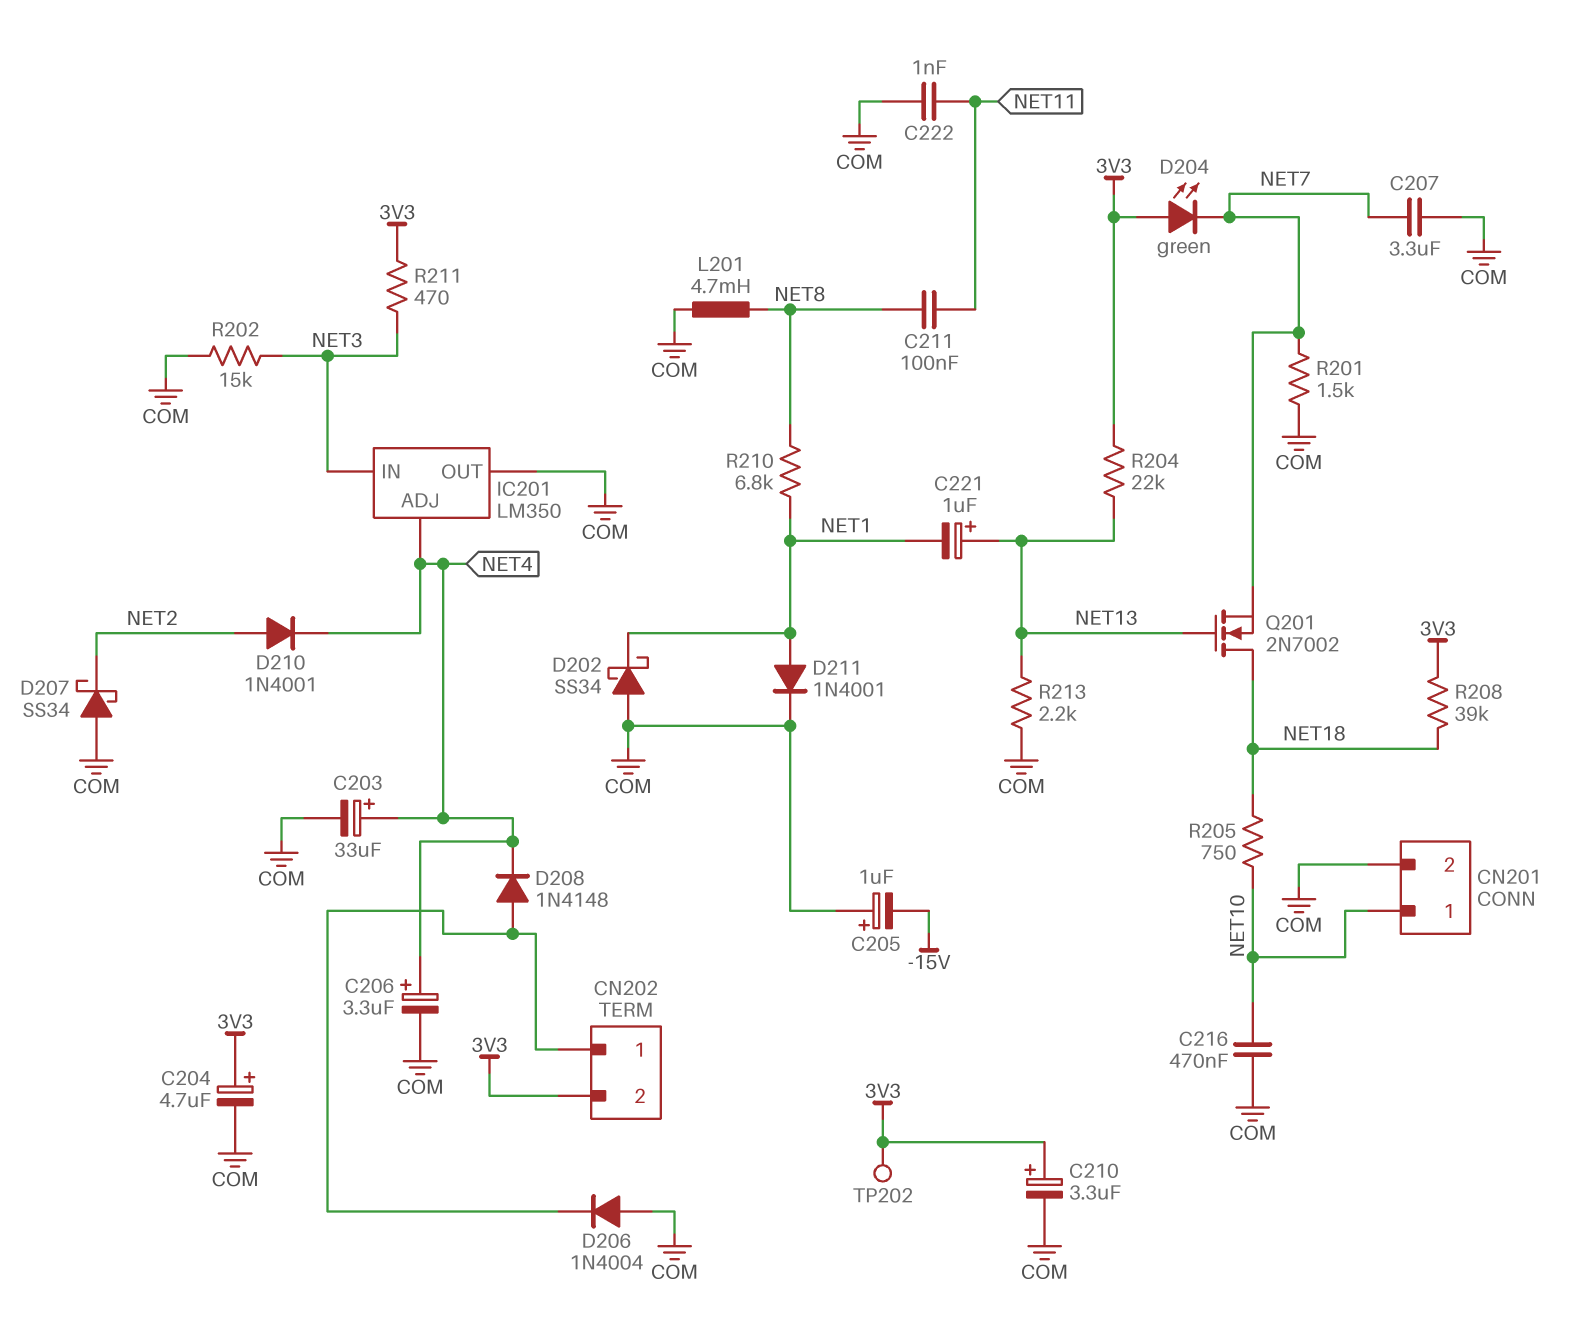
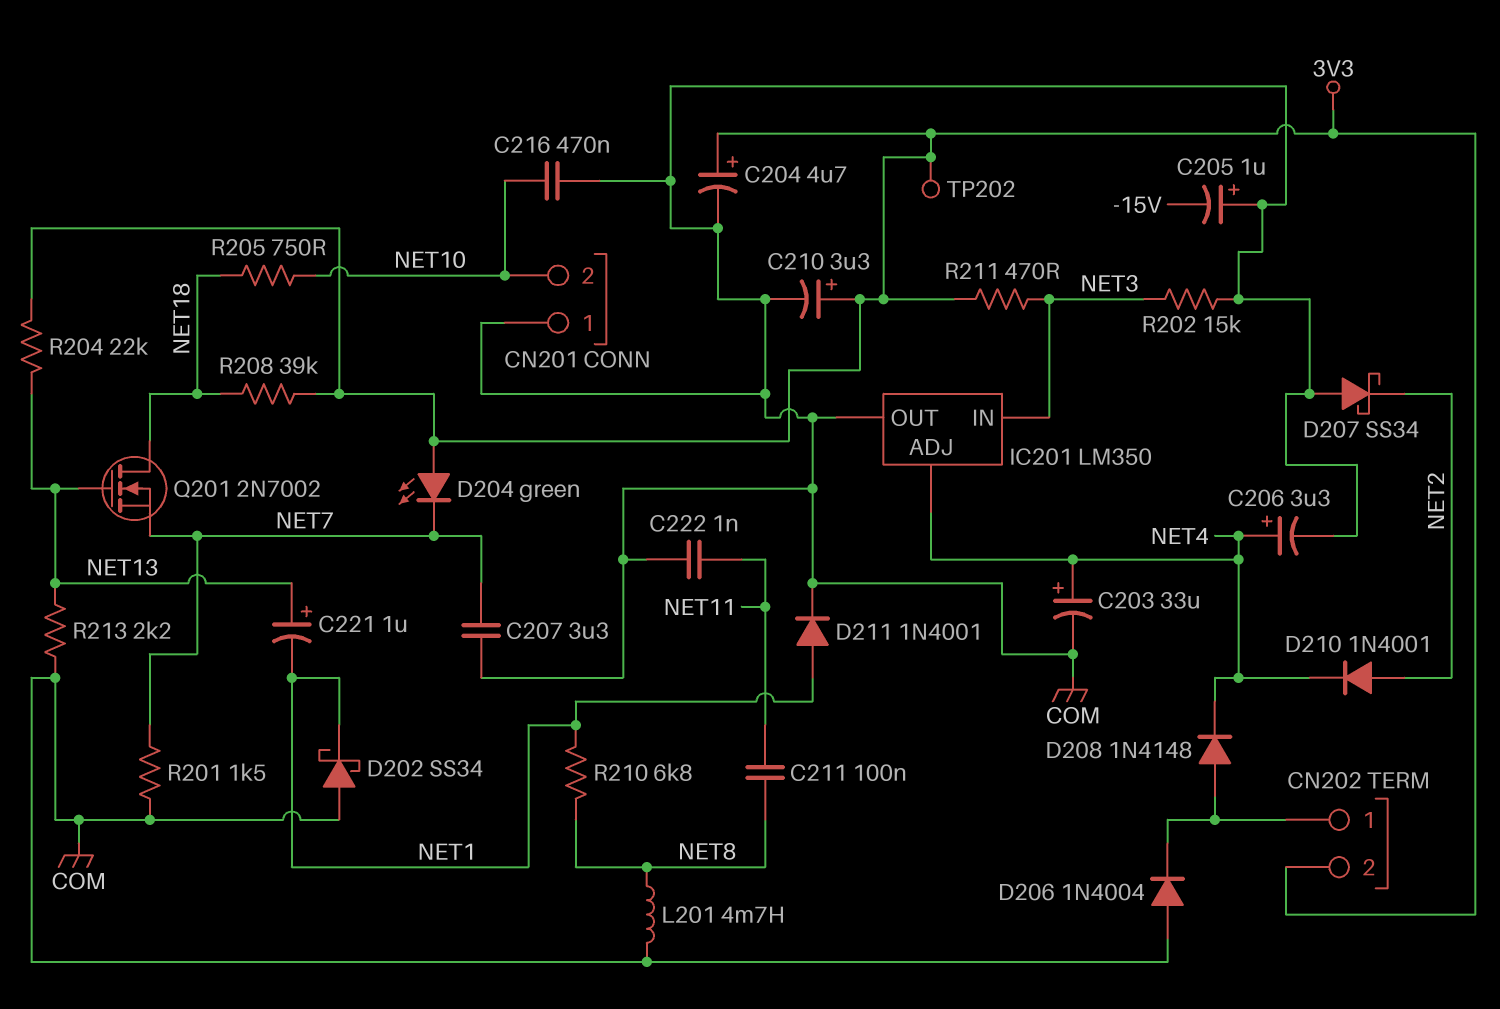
CN201 pin 1: NET10 -> COM
CN201 pin 2: COM -> NET10

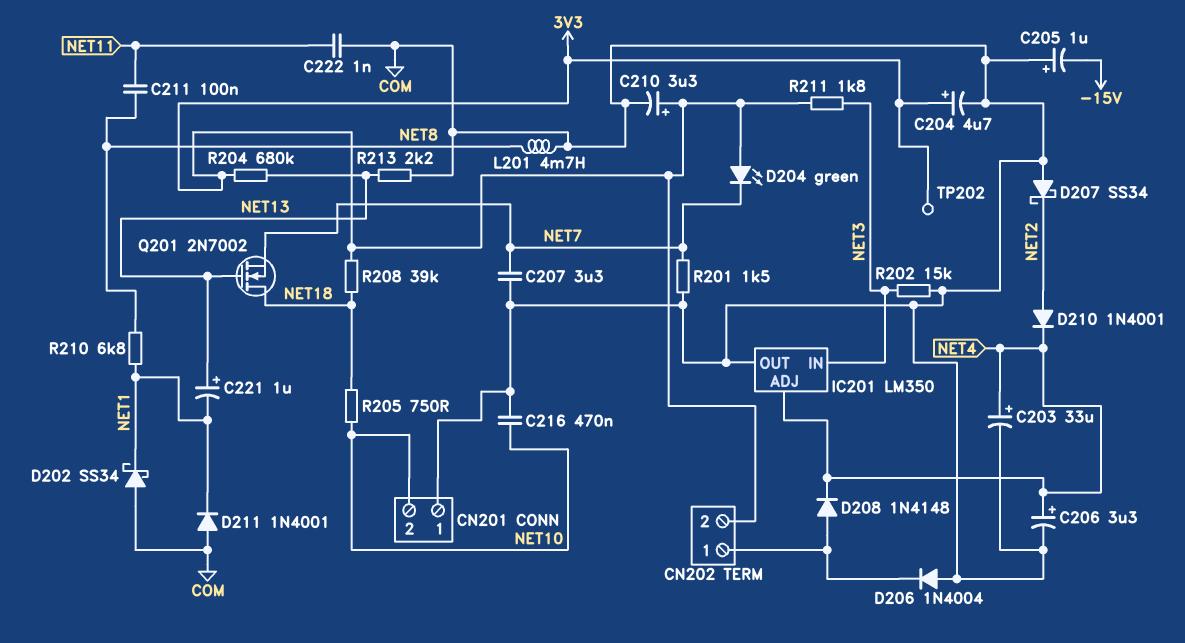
D211: diode 1N4001 (A NET1, K COM) -> diode 1N4001 (A COM, K NET1)
R204: 22k (3V3, NET13) -> 680k (3V3, NET13)
R211: 470 (3V3, NET3) -> 1.8k (3V3, NET3)

